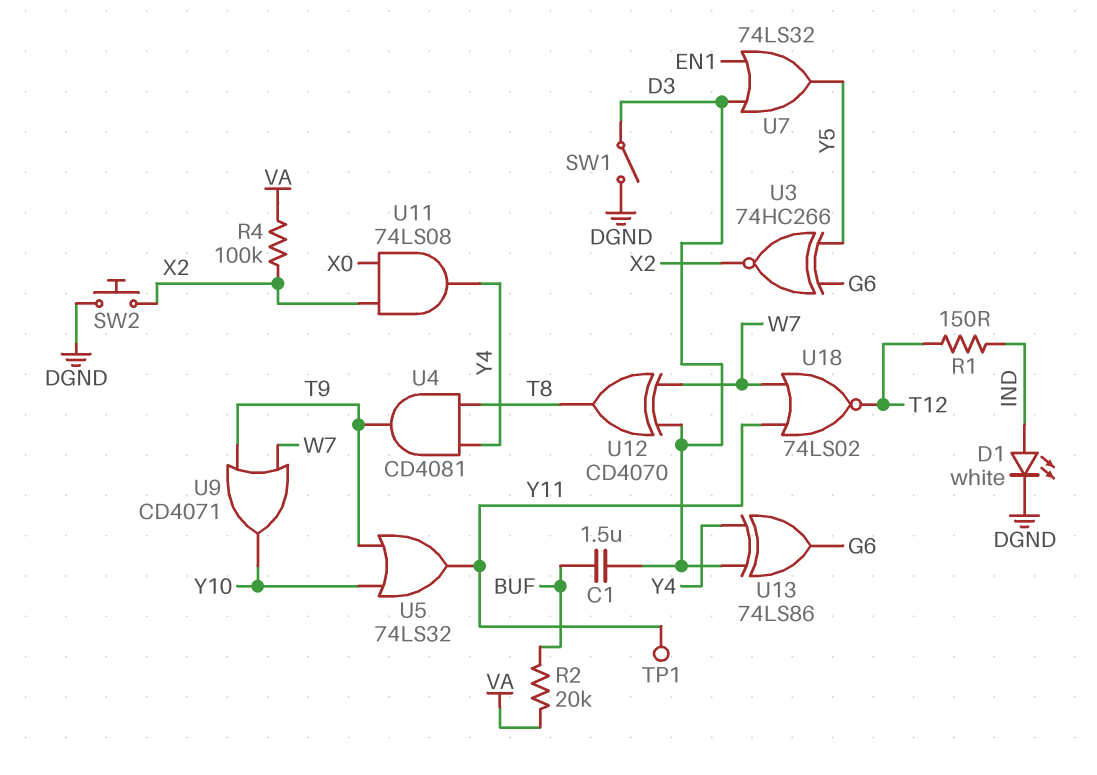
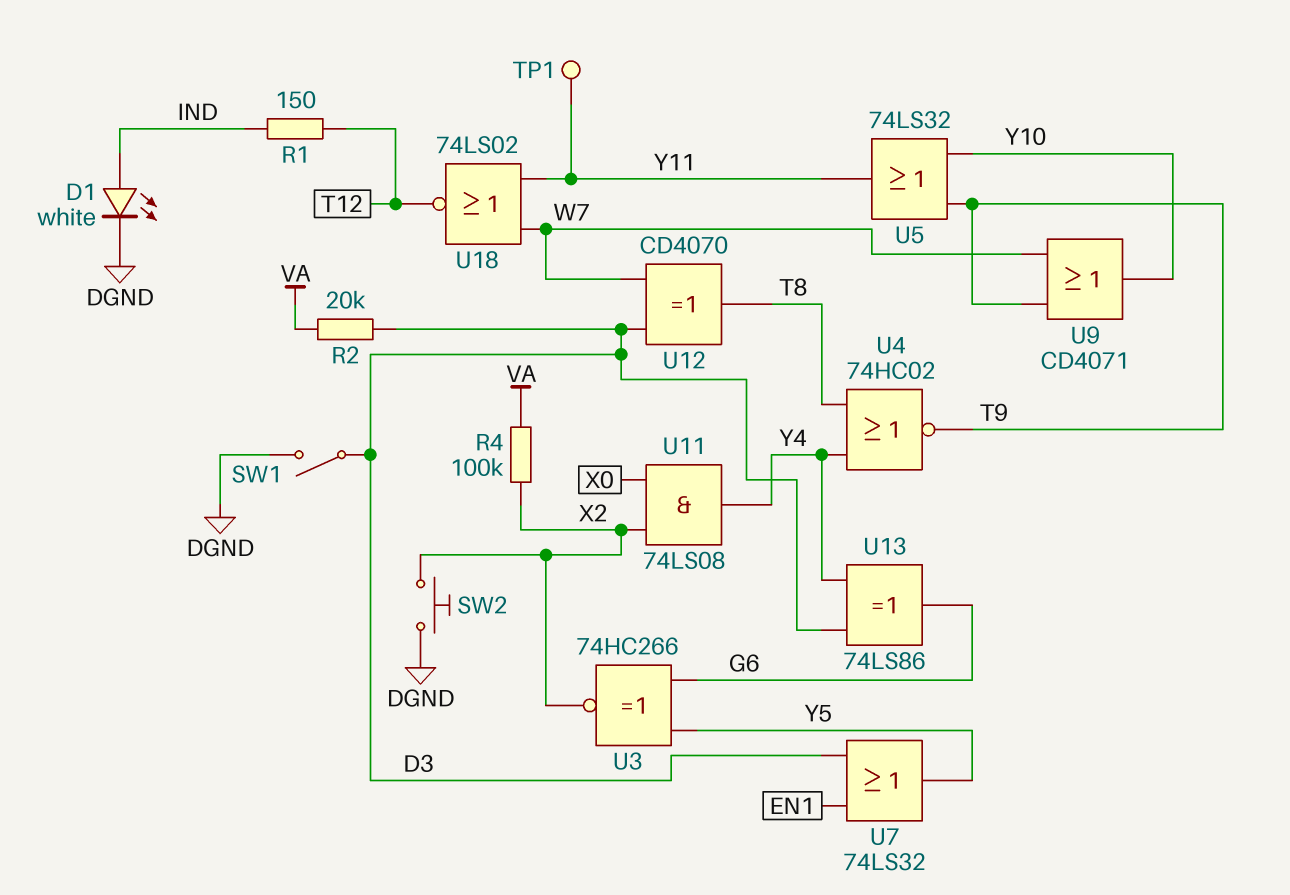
C1: 1.5uF (BUF, D3) -> none
R2: 20k (BUF, VA) -> 20k (D3, VA)
U4: AND CD4081 (in T8, in Y4, out T9) -> NOR 74HC02 (in T8, in Y4, out T9)

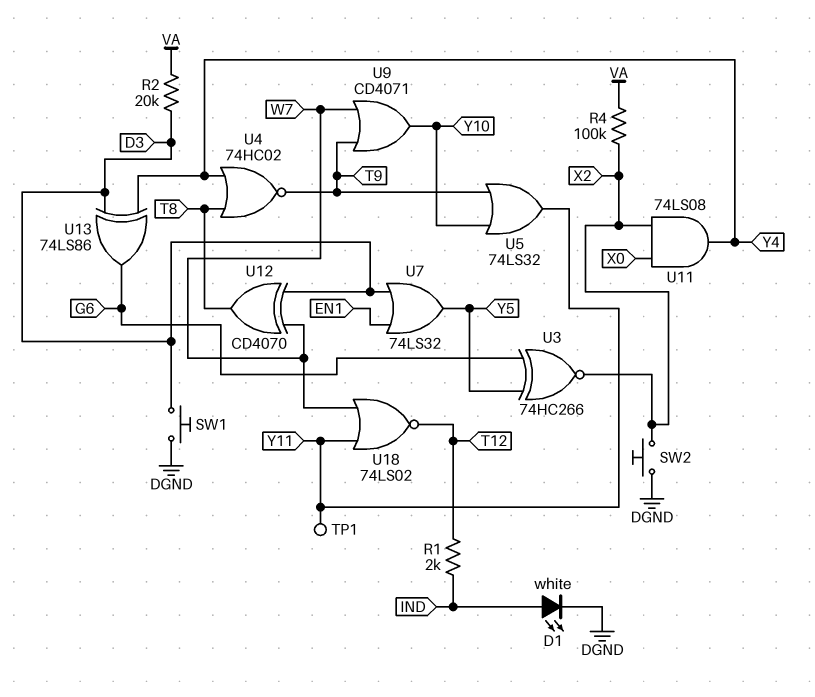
R1: 150 (IND, T12) -> 2k (IND, T12)
SW1: switch (D3, DGND) -> button (D3, DGND)

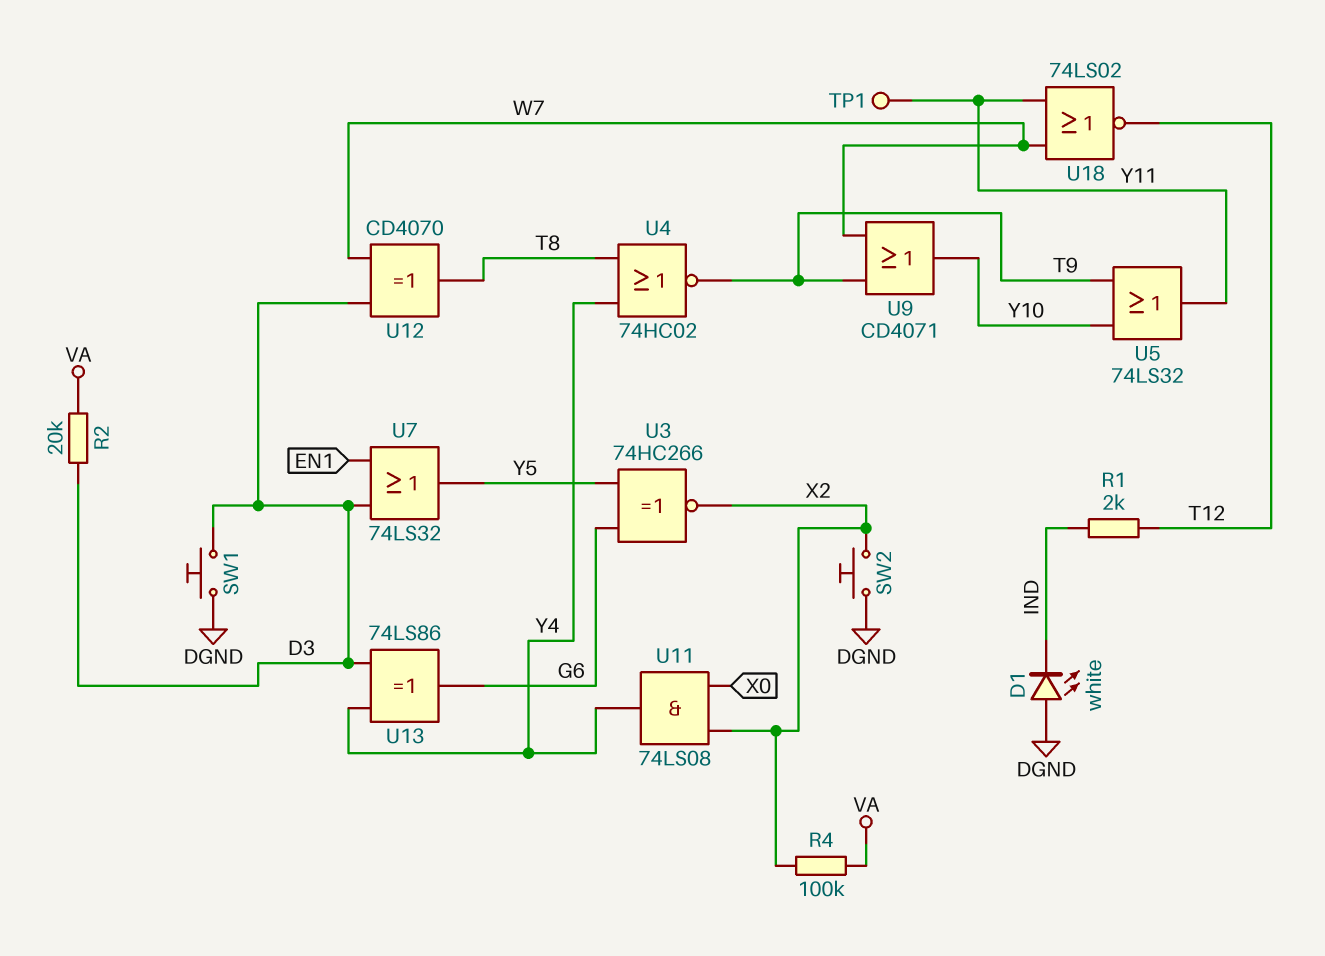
D1: LED white (A IND, K DGND) -> LED white (A DGND, K IND)

